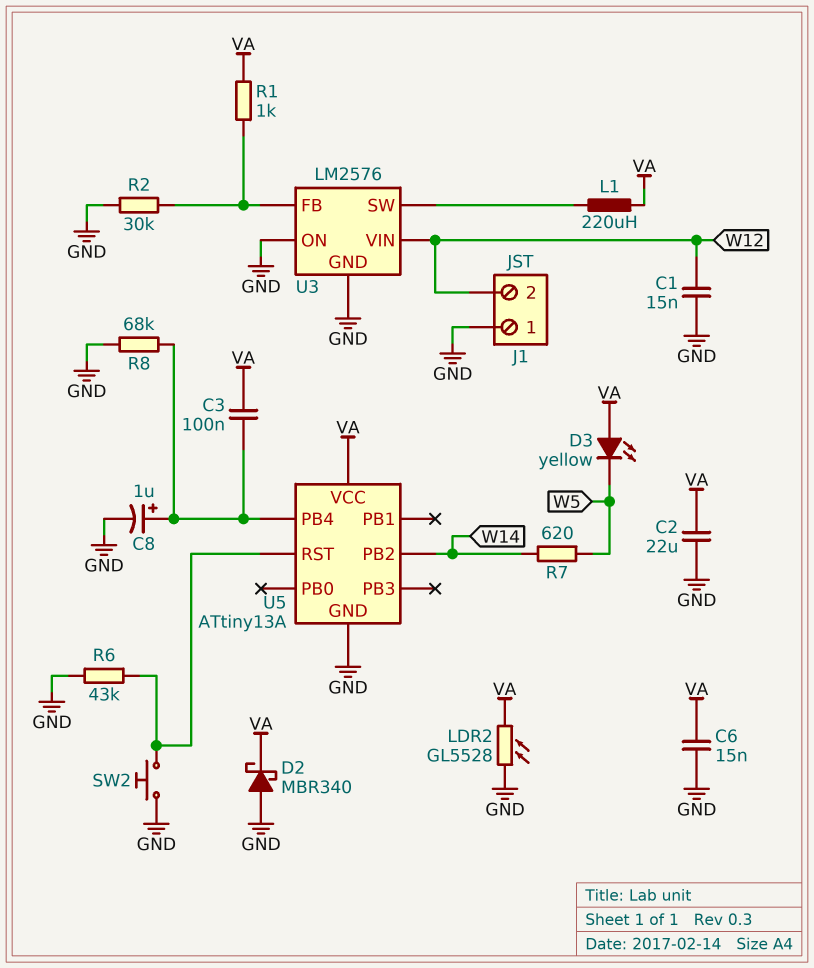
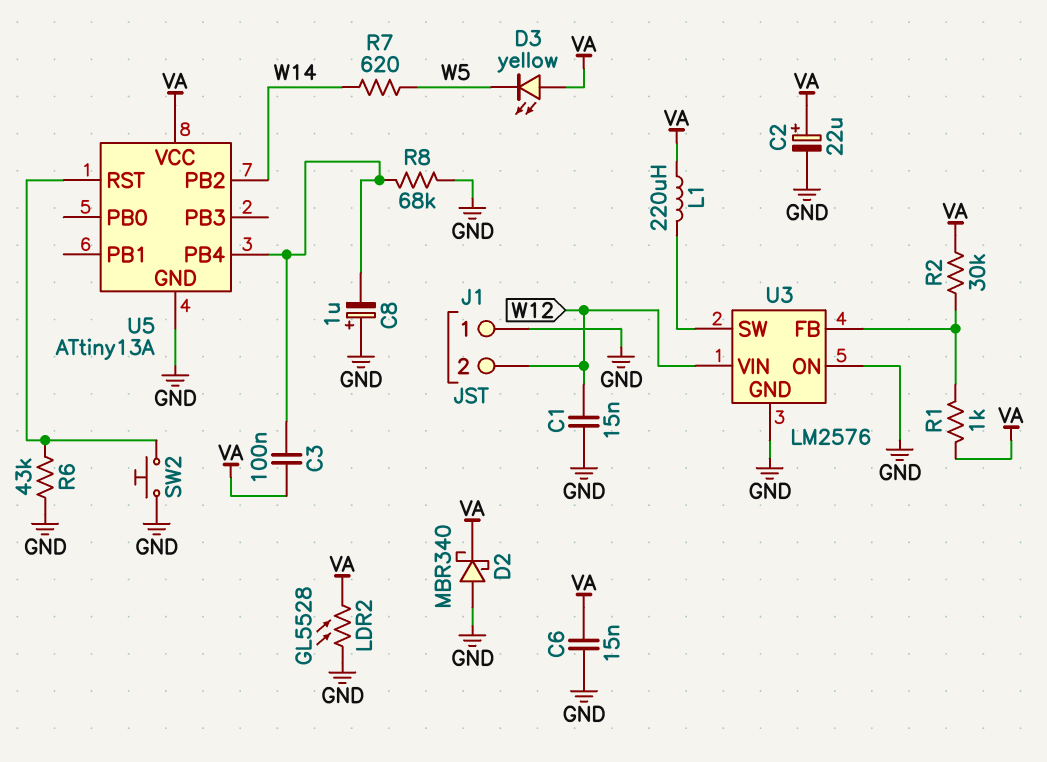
C2: 22uF (GND, VA) -> 22uF (plus VA, minus GND)
C8: 1uF (plus U5/PB4, minus GND) -> 1uF (plus GND, minus U5/PB4)
R2: 30k (GND, U3/FB) -> 30k (U3/FB, VA)

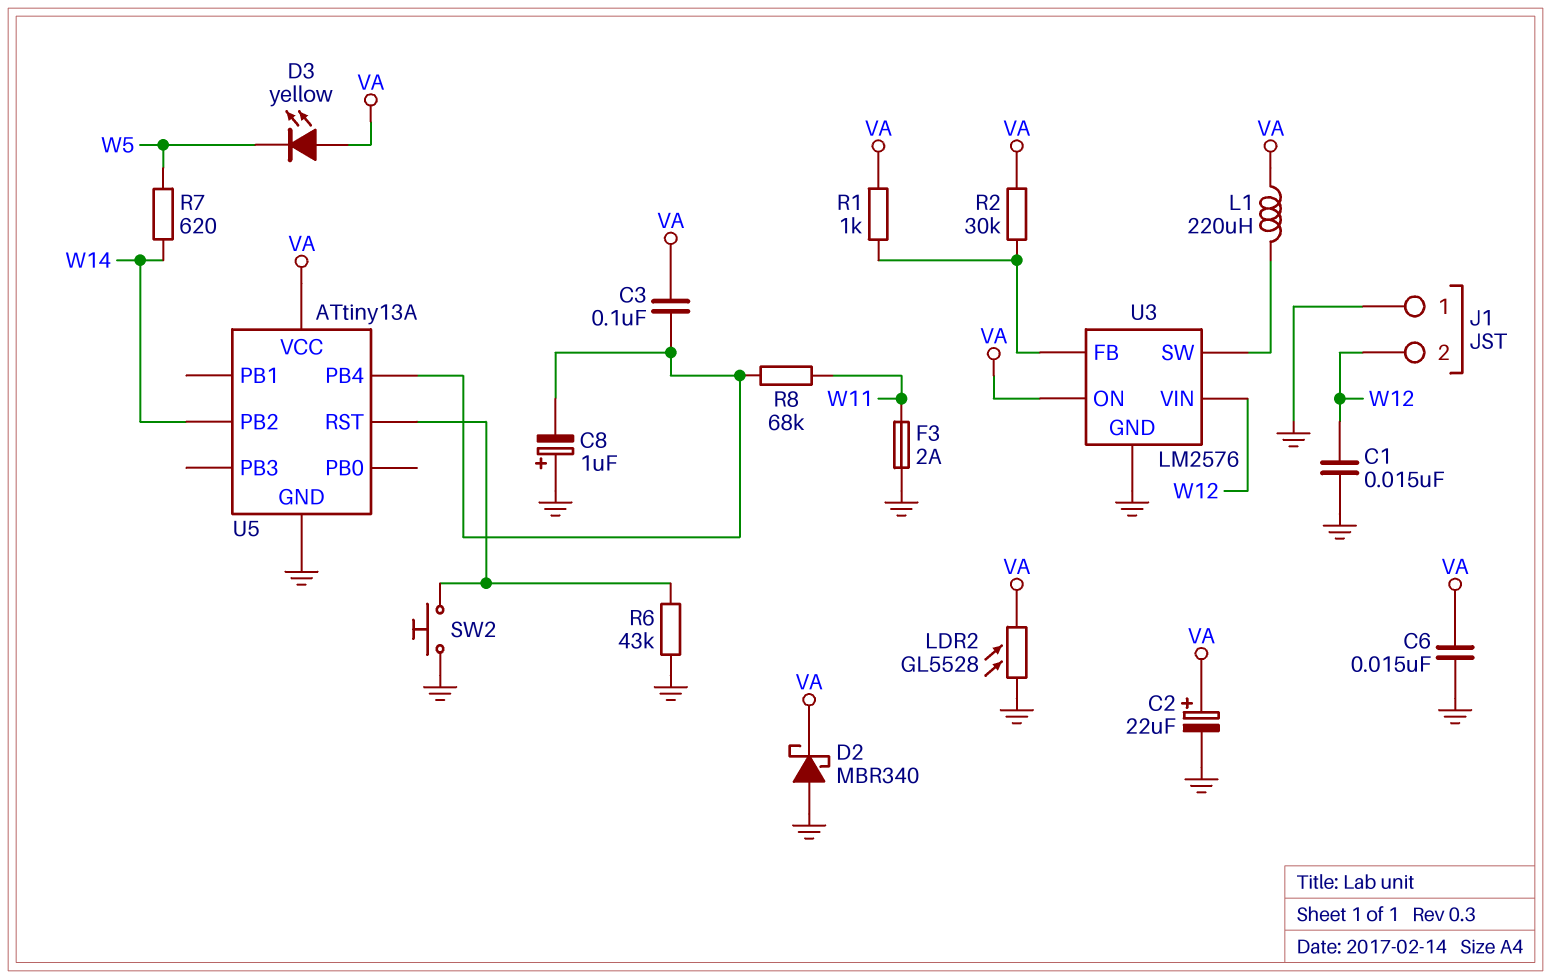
F3: none -> 2A (GND, W11)
R8: 68k (GND, U5/PB4) -> 68k (U5/PB4, W11)
U3 pin ON: GND -> VA

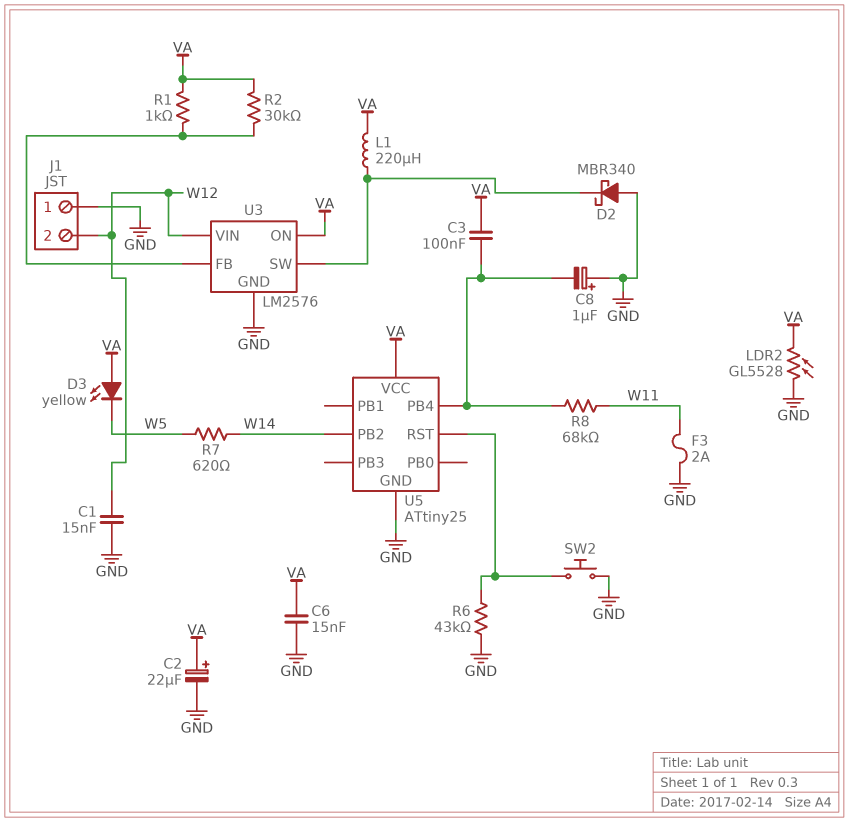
D2: schottky MBR340 (A GND, K VA) -> schottky MBR340 (A GND, K U3/SW)
U5: ATtiny13A -> ATtiny25

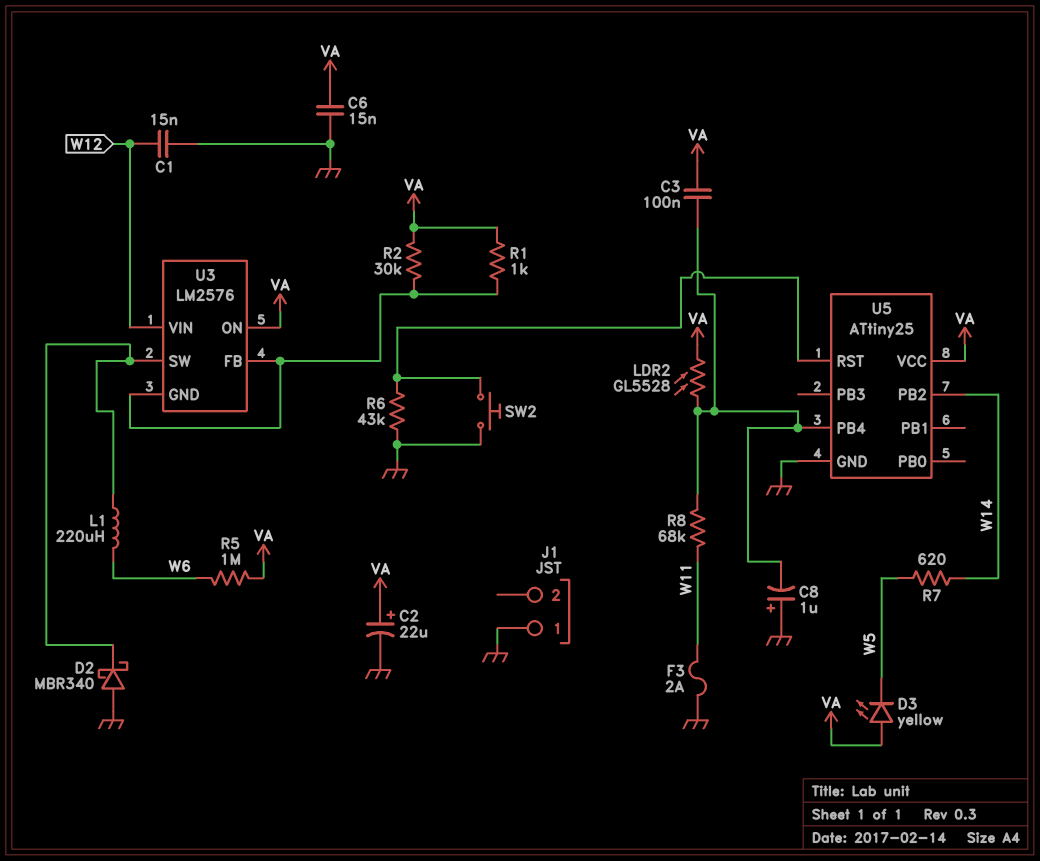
J1 pin 2: W12 -> none
L1: 220uH (U3/SW, VA) -> 220uH (U3/SW, W6)
LDR2: GL5528 (GND, VA) -> GL5528 (U5/PB4, VA)
R5: none -> 1M (VA, W6)
U3 pin GND: GND -> U3/FB

